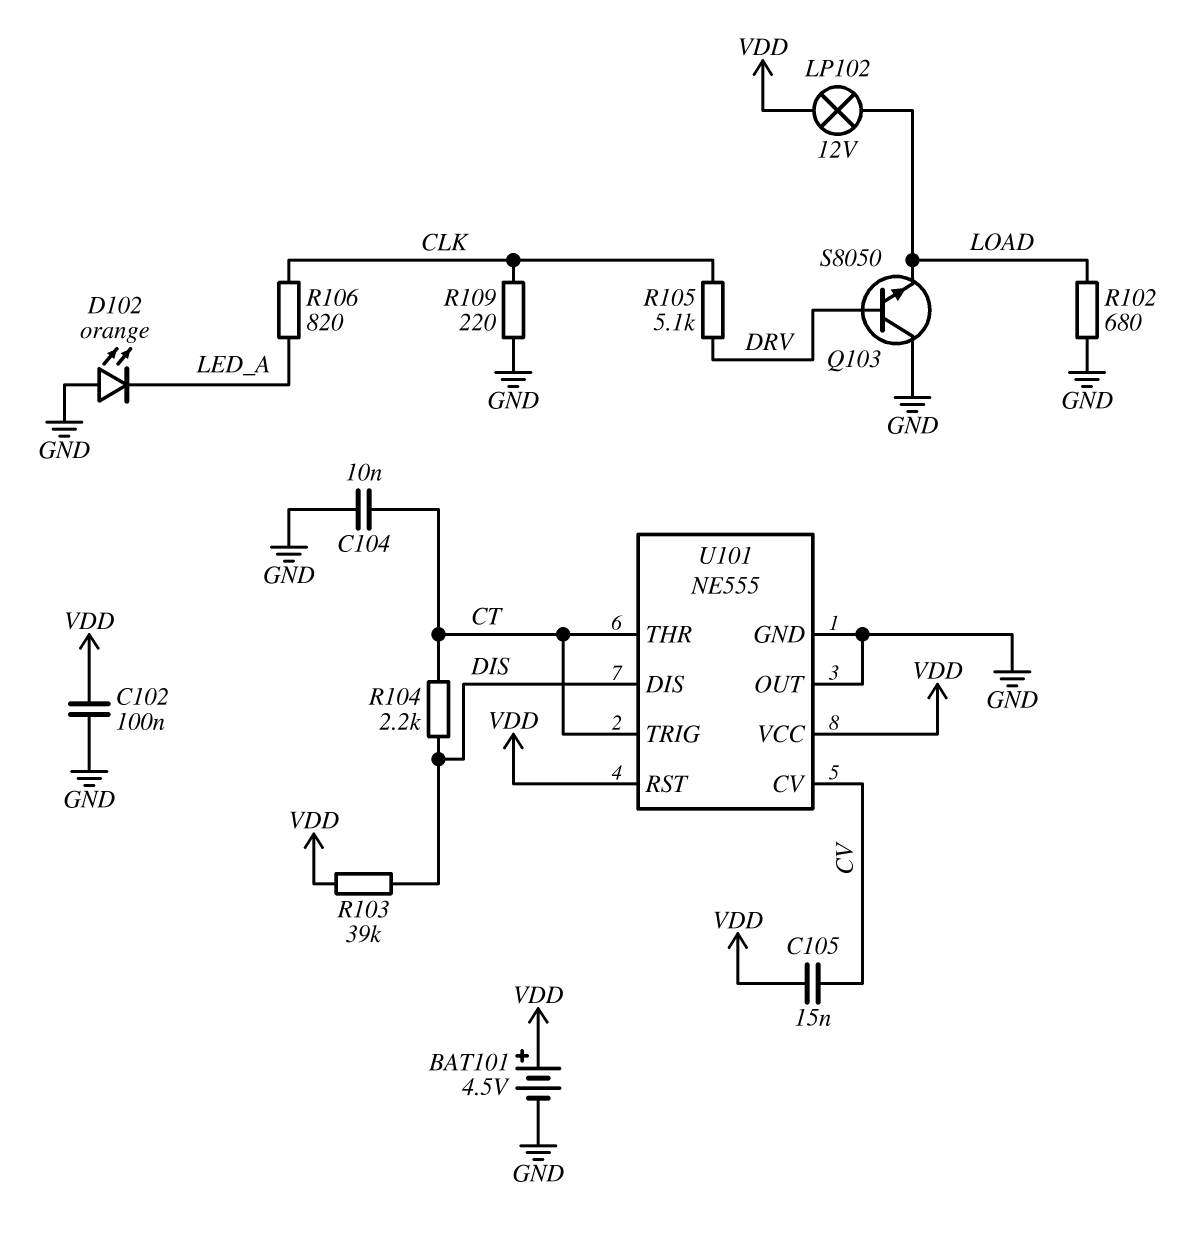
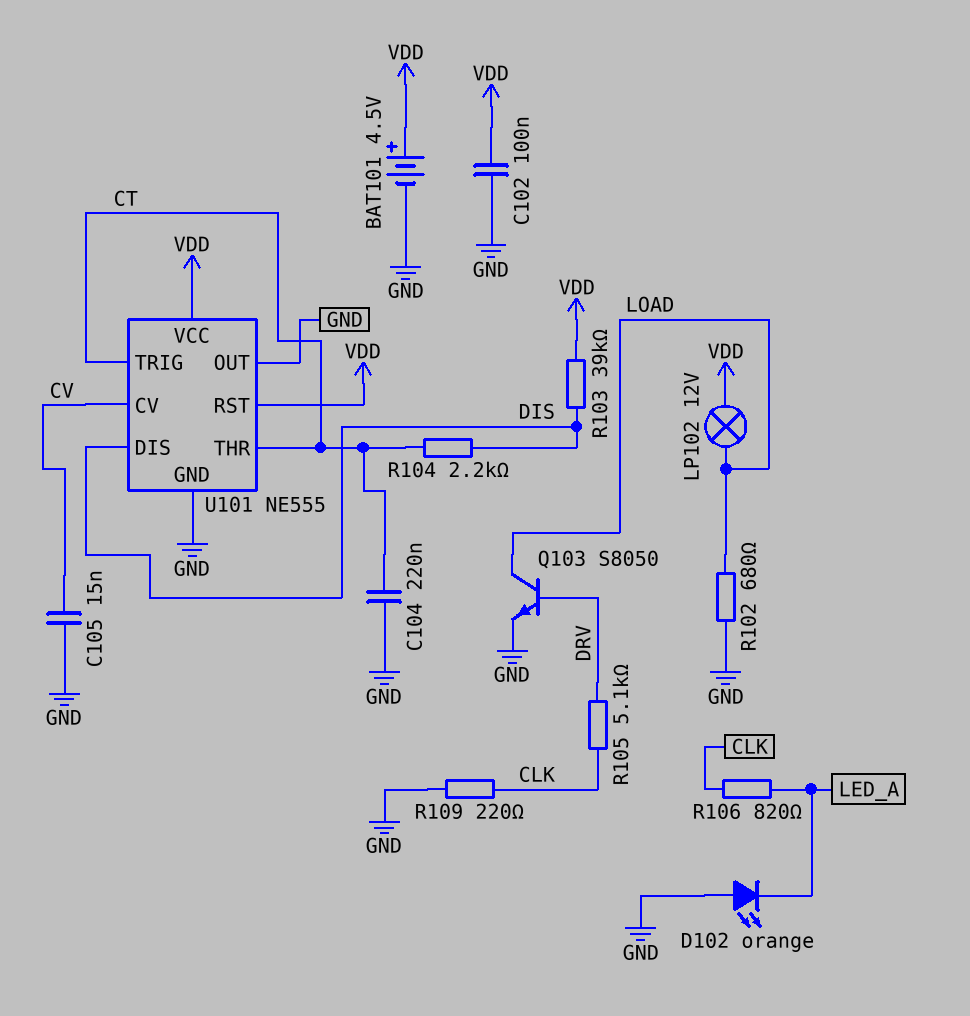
C104: 10nF (CT, GND) -> 220nF (CT, GND)
C105: 15nF (CV, VDD) -> 15nF (CV, GND)
Q103: NPN S8050 (B DRV, C GND, E LOAD) -> NPN S8050 (B DRV, C LOAD, E GND)

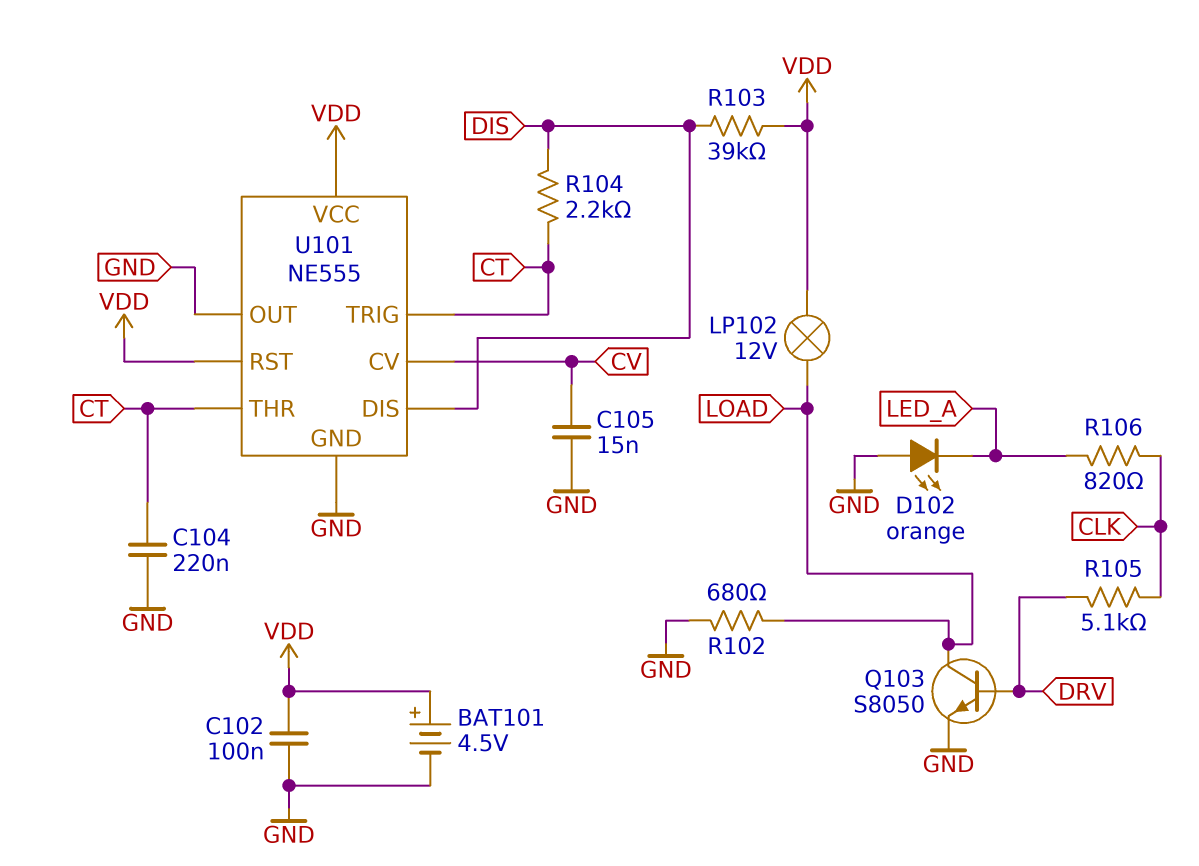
R109: 220 (CLK, GND) -> none

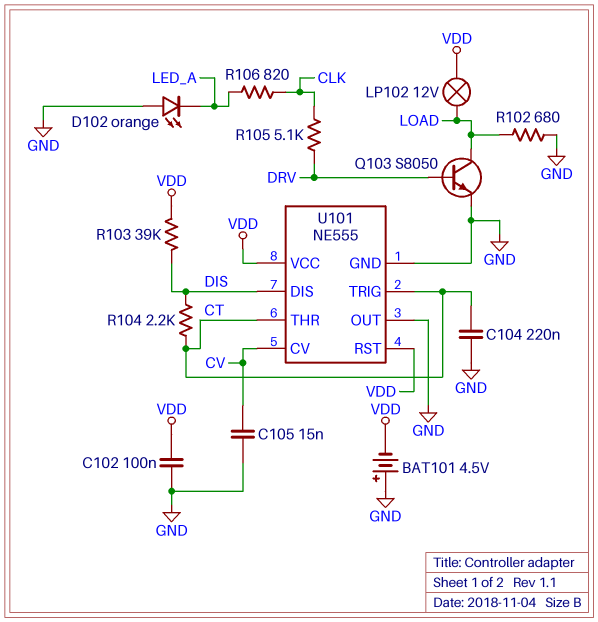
BAT101: 4.5V (plus VDD, minus GND) -> 4.5V (plus GND, minus VDD)

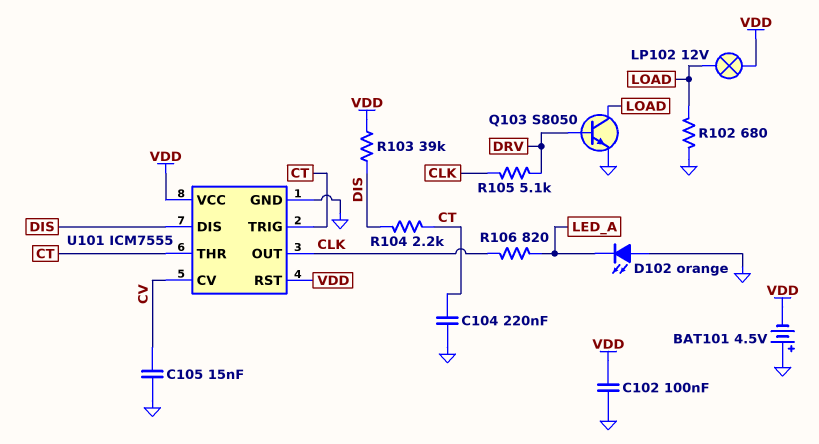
U101: NE555 -> ICM7555
U101 pin OUT: GND -> CLK

